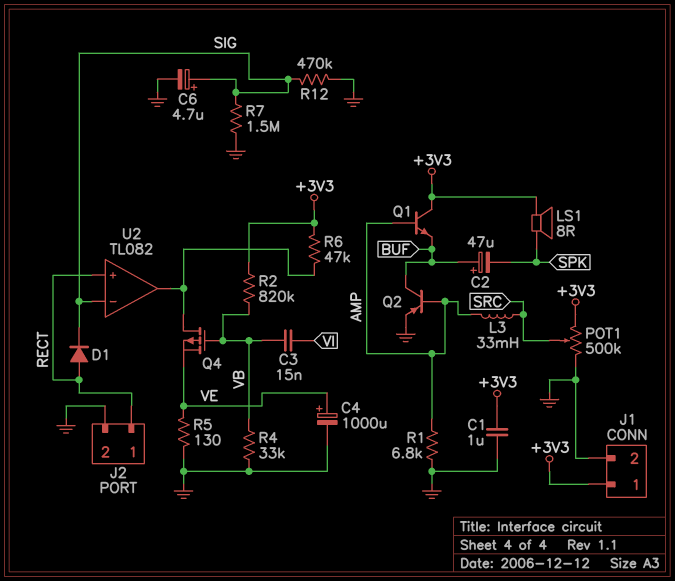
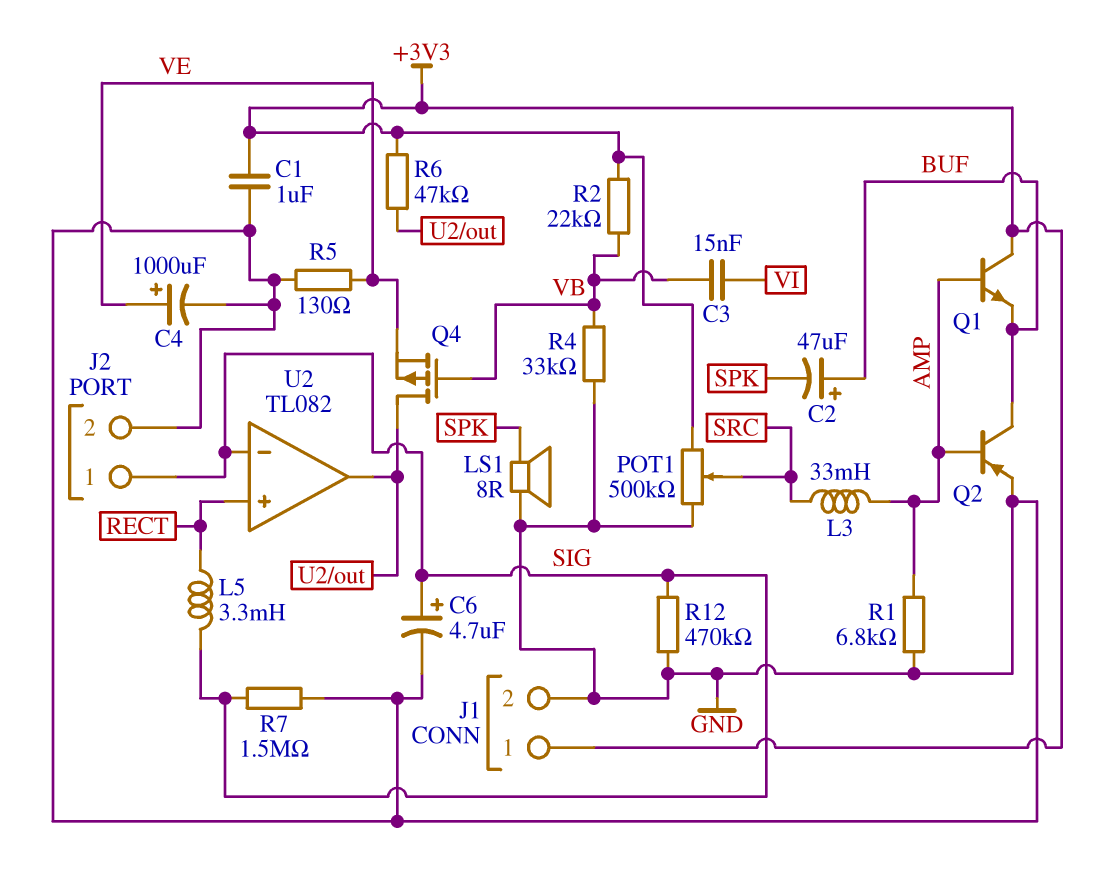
D1: diode (A RECT, K SIG) -> none
J2 pin 1: RECT -> SIG
L5: none -> 3.3mH (RECT, SIG)
LS1: speaker 8R (+3V3, SPK) -> speaker 8R (GND, SPK)
R2: 820k (+3V3, VB) -> 22k (+3V3, VB)

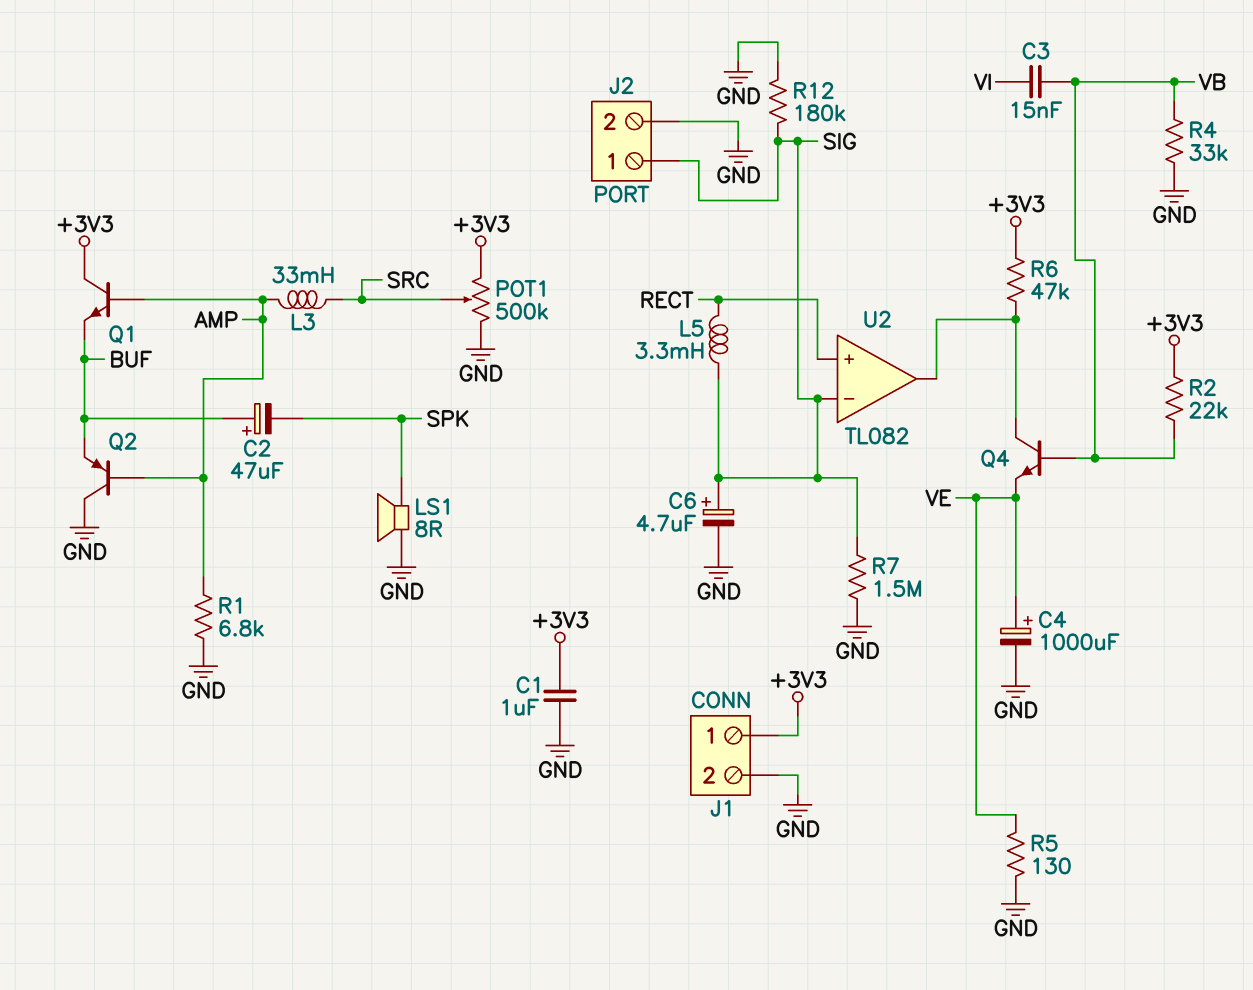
Q2: PNP (B AMP, C BUF, E GND) -> PNP (B AMP, C GND, E BUF)
Q4: PMOS (G VB, D U2/out, S VE) -> NPN (B VB, C U2/out, E VE)
R12: 470k (GND, SIG) -> 180k (GND, SIG)

